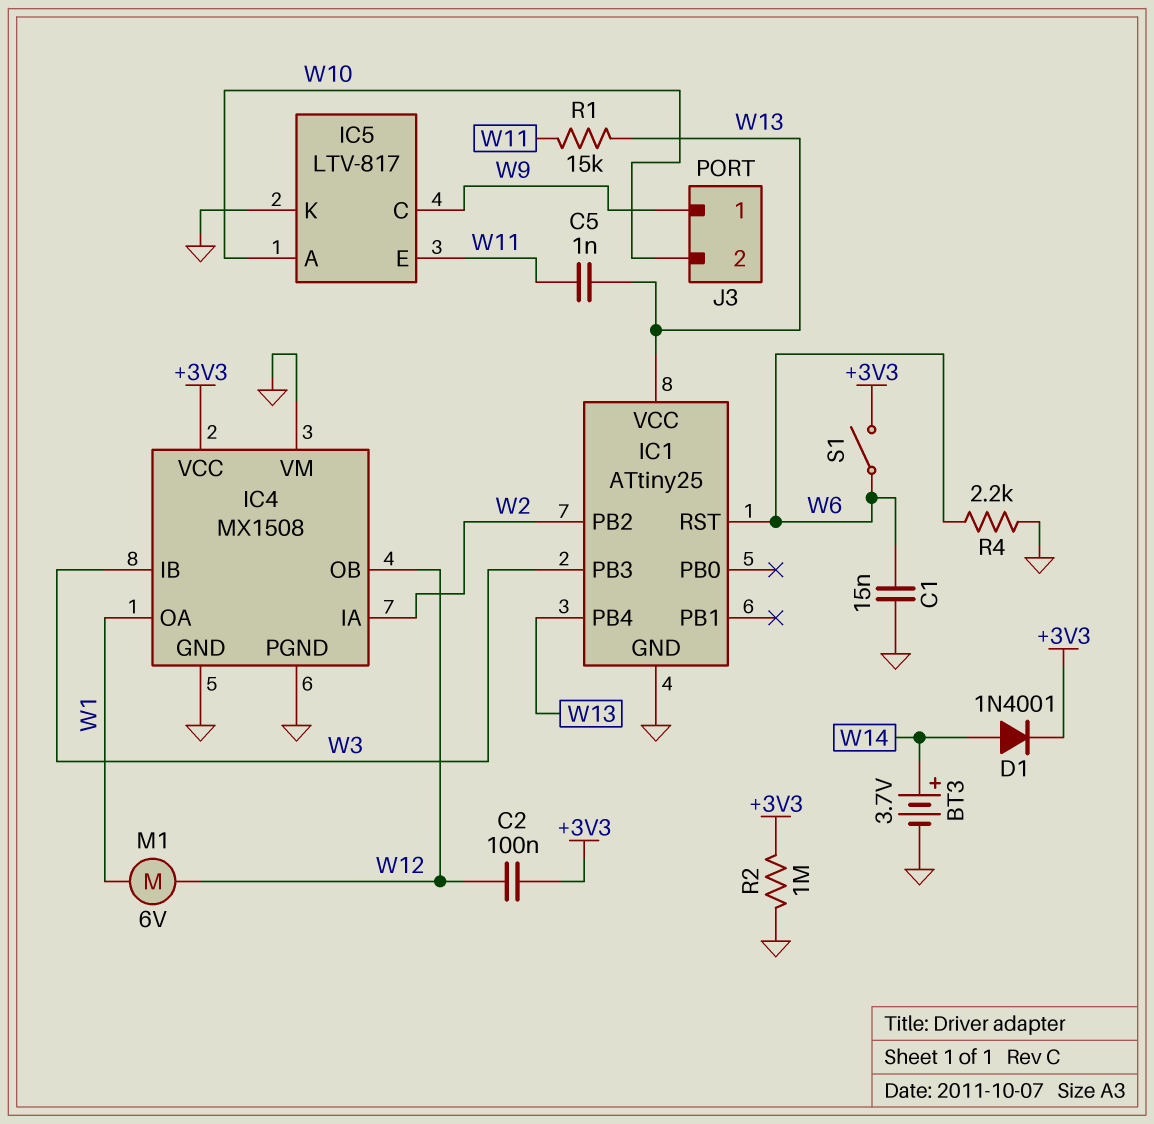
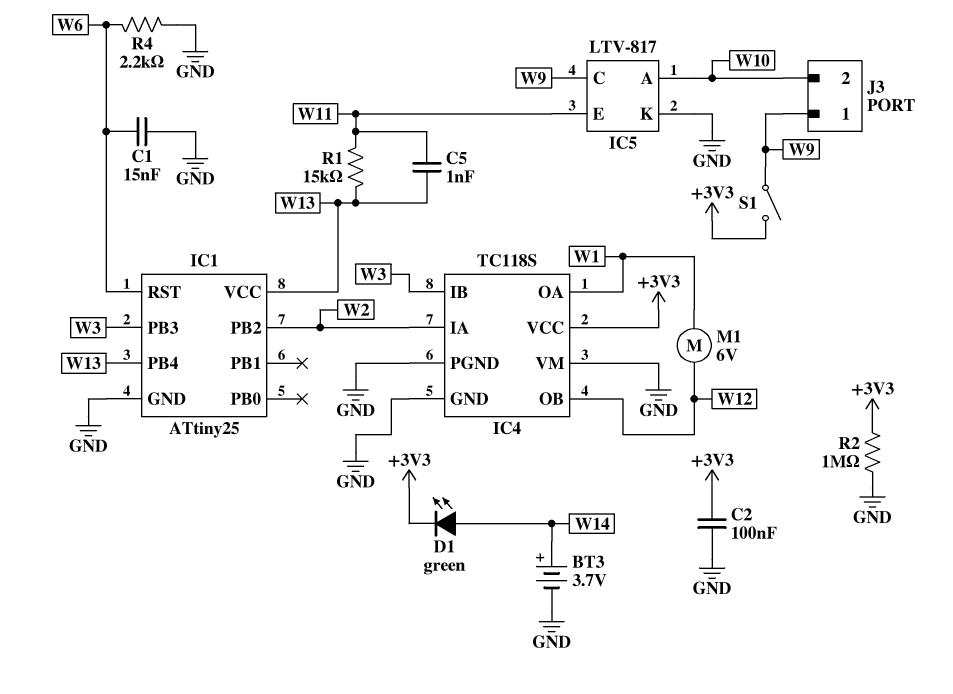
C2: 100nF (+3V3, W12) -> 100nF (+3V3, GND)
D1: diode 1N4001 (A W14, K +3V3) -> LED green (A W14, K +3V3)
IC4: MX1508 -> TC118S
S1: switch (+3V3, W6) -> switch (+3V3, W9)

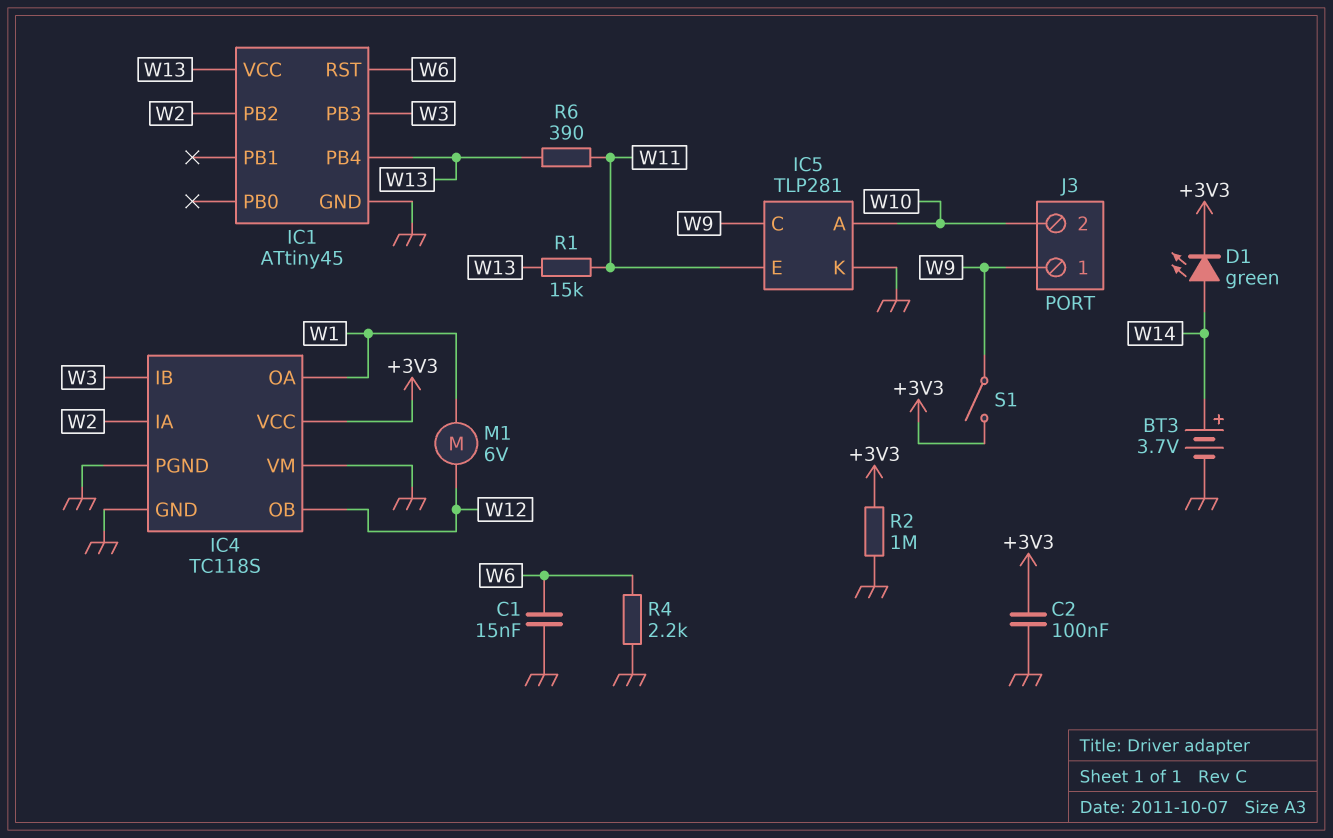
C5: 1nF (W11, W13) -> none
IC1: ATtiny25 -> ATtiny45
IC5: LTV-817 -> TLP281
R6: none -> 390 (W11, W13)

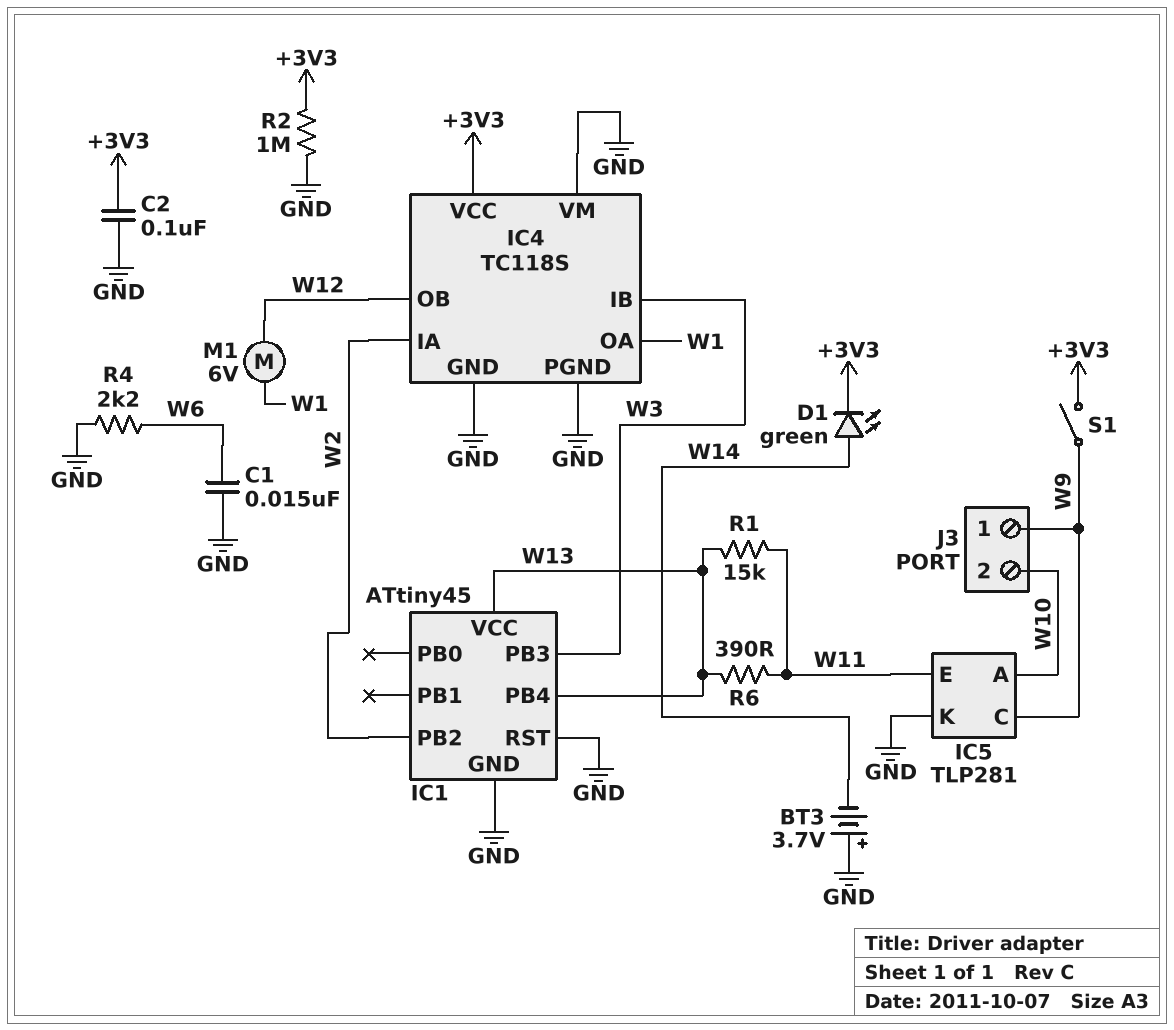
BT3: 3.7V (plus W14, minus GND) -> 3.7V (plus GND, minus W14)
IC1 pin RST: W6 -> GND

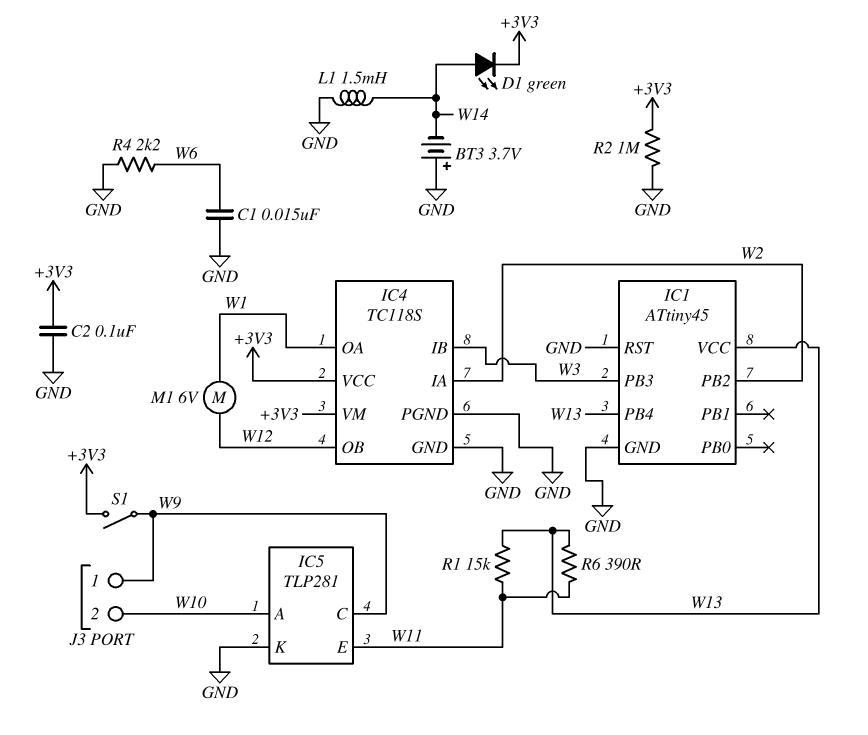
IC4 pin VM: GND -> +3V3
L1: none -> 1.5mH (GND, W14)

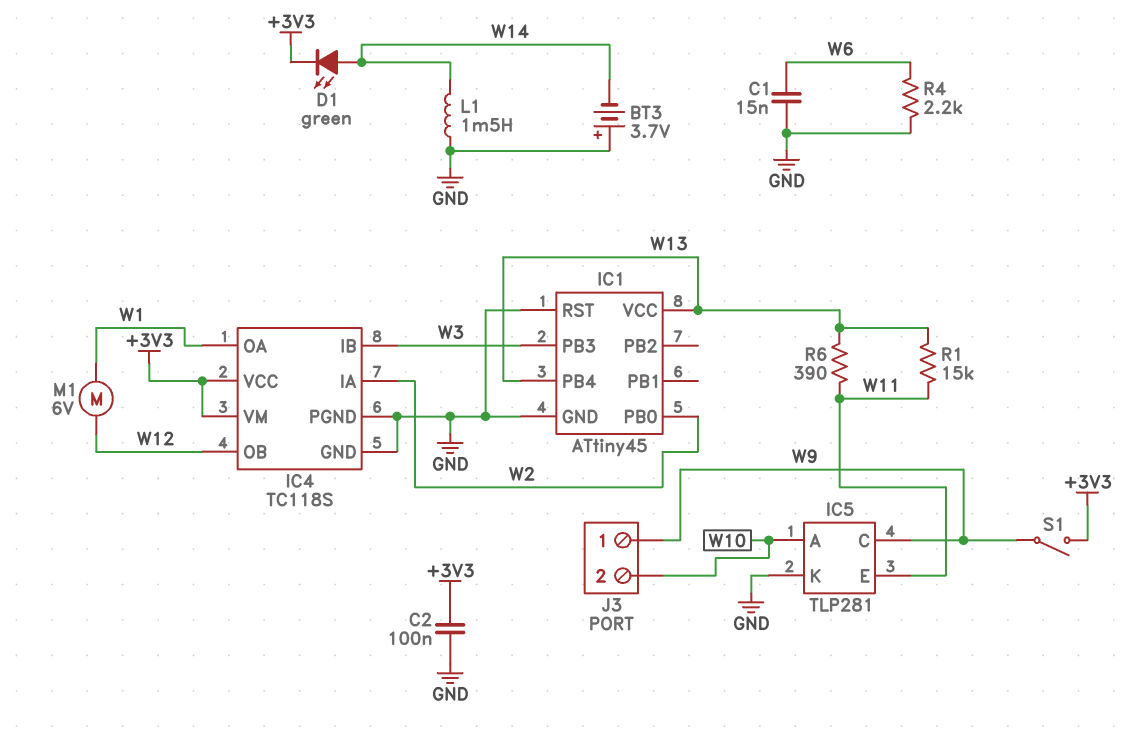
IC1 pin PB0: none -> W2
IC1 pin PB2: W2 -> none
R2: 1M (+3V3, GND) -> none

